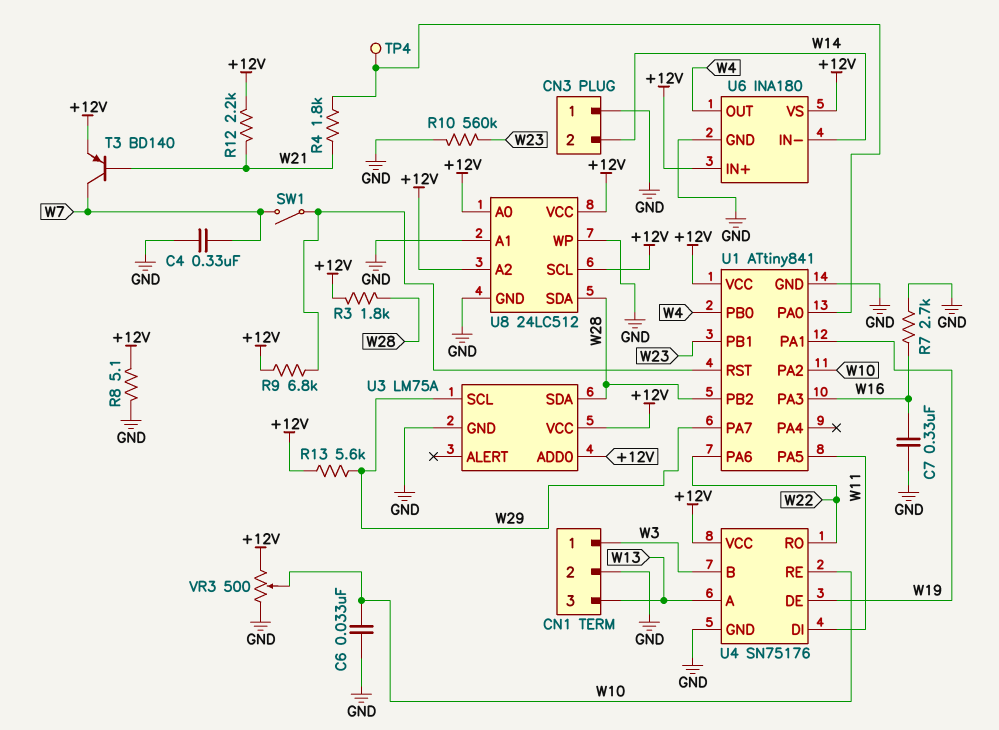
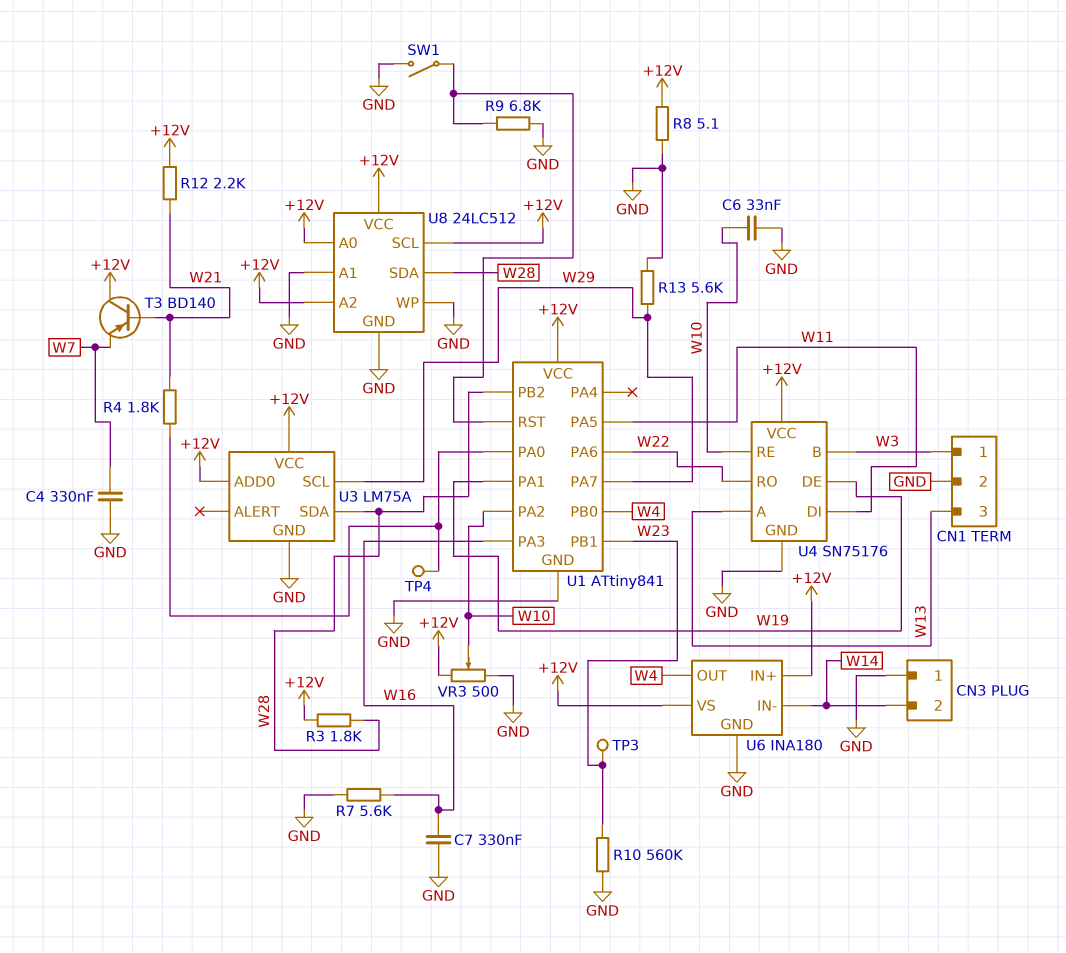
R7: 2.7k (GND, W16) -> 5.6k (GND, W16)
R9: 6.8k (+12V, U1/RST) -> 6.8k (GND, U1/RST)
R13: 5.6k (+12V, W29) -> 5.6k (GND, W29)
SW1: switch (U1/RST, W7) -> switch (GND, U1/RST)
T3: PNP BD140 (B W21, C W7, E +12V) -> PNP BD140 (B W21, C +12V, E W7)
TP3: none -> test point (W23)

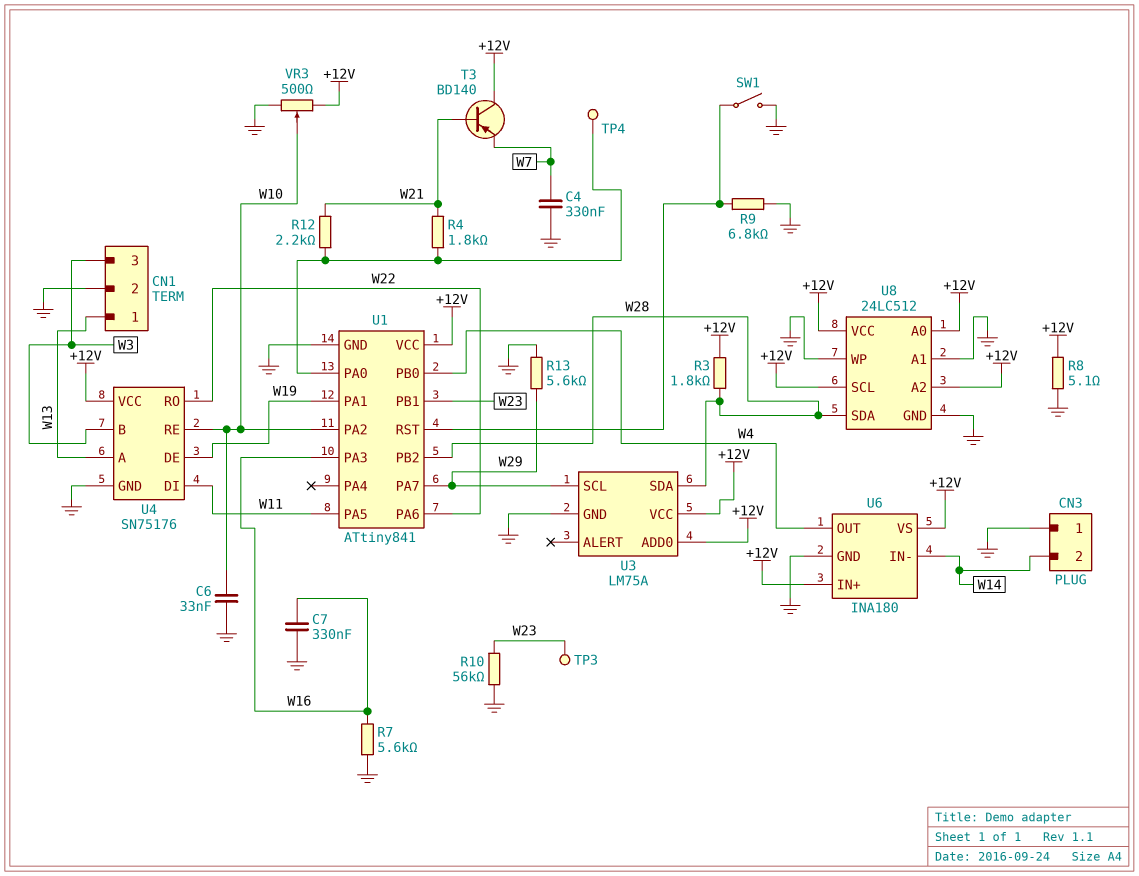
CN1 pin 1: W3 -> W13
CN1 pin 3: W13 -> W3
R10: 560k (GND, W23) -> 56k (GND, W23)
R12: 2.2k (+12V, W21) -> 2.2k (U1/PA0, W21)

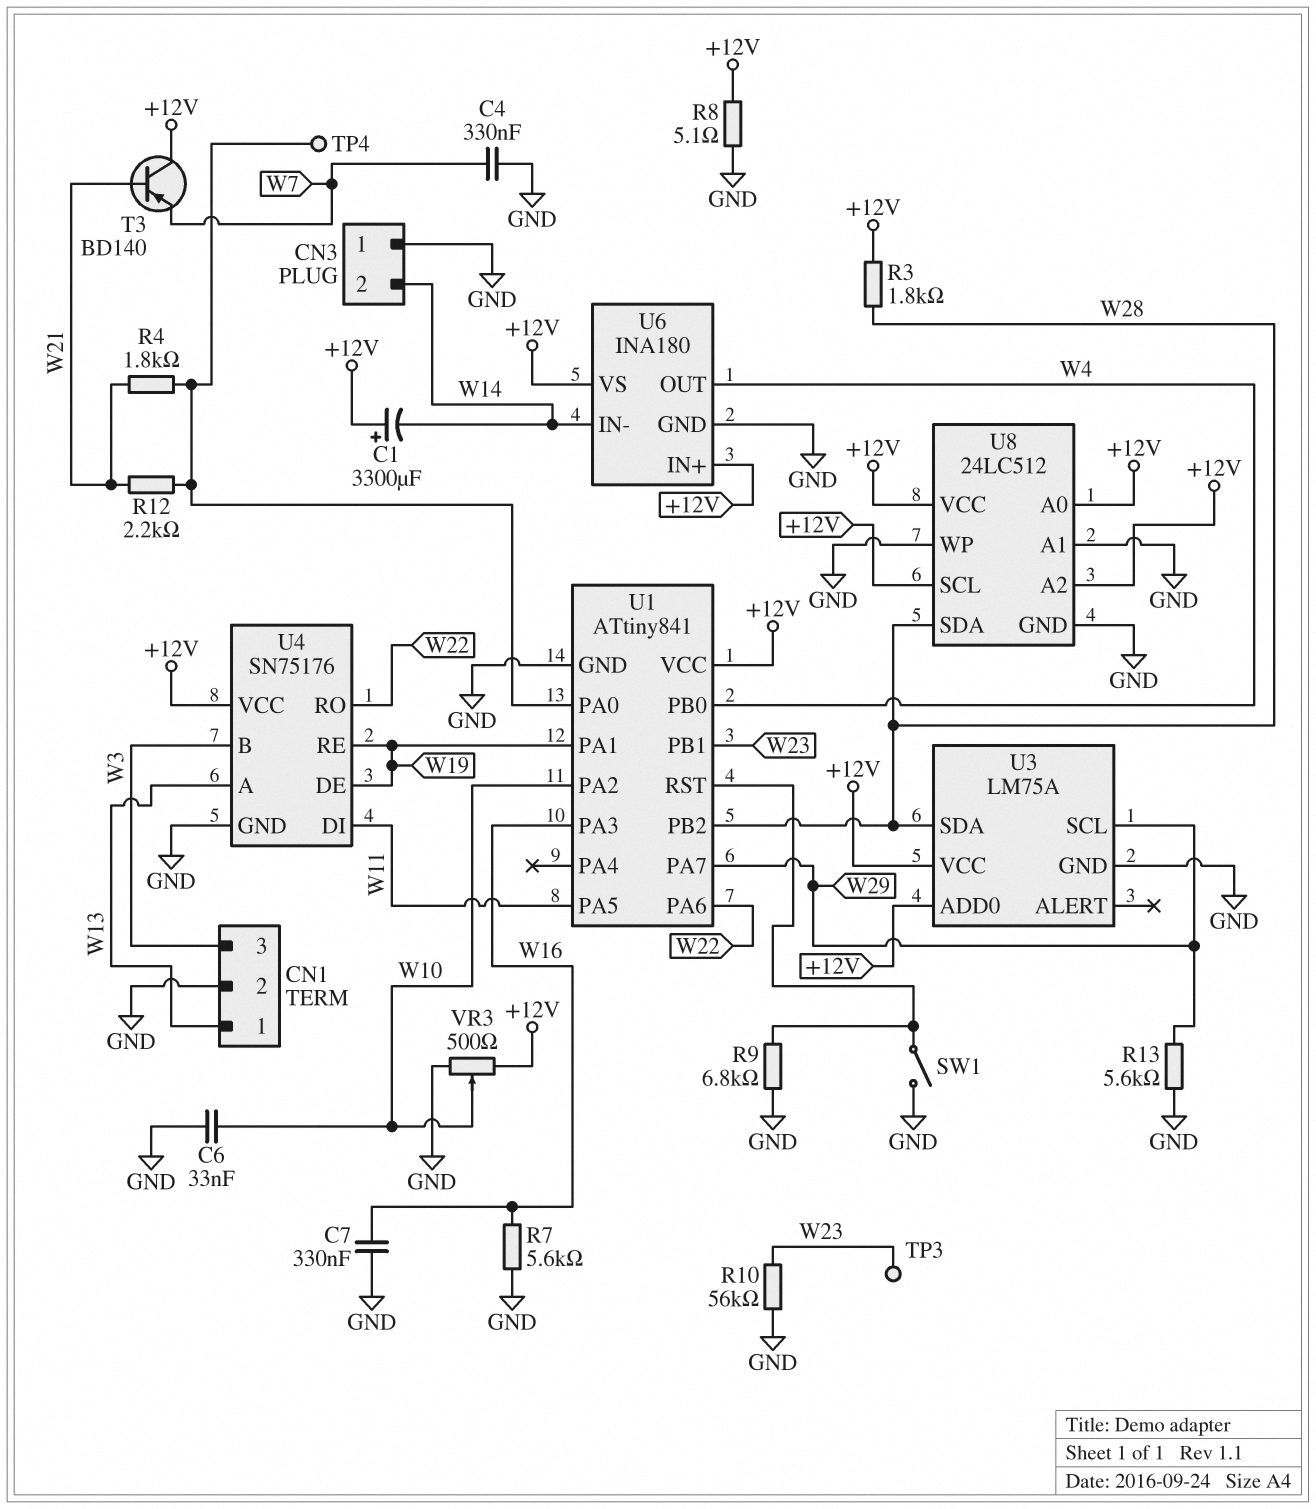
C1: none -> 3300uF (plus +12V, minus W14)
U4 pin RE: W10 -> W19

